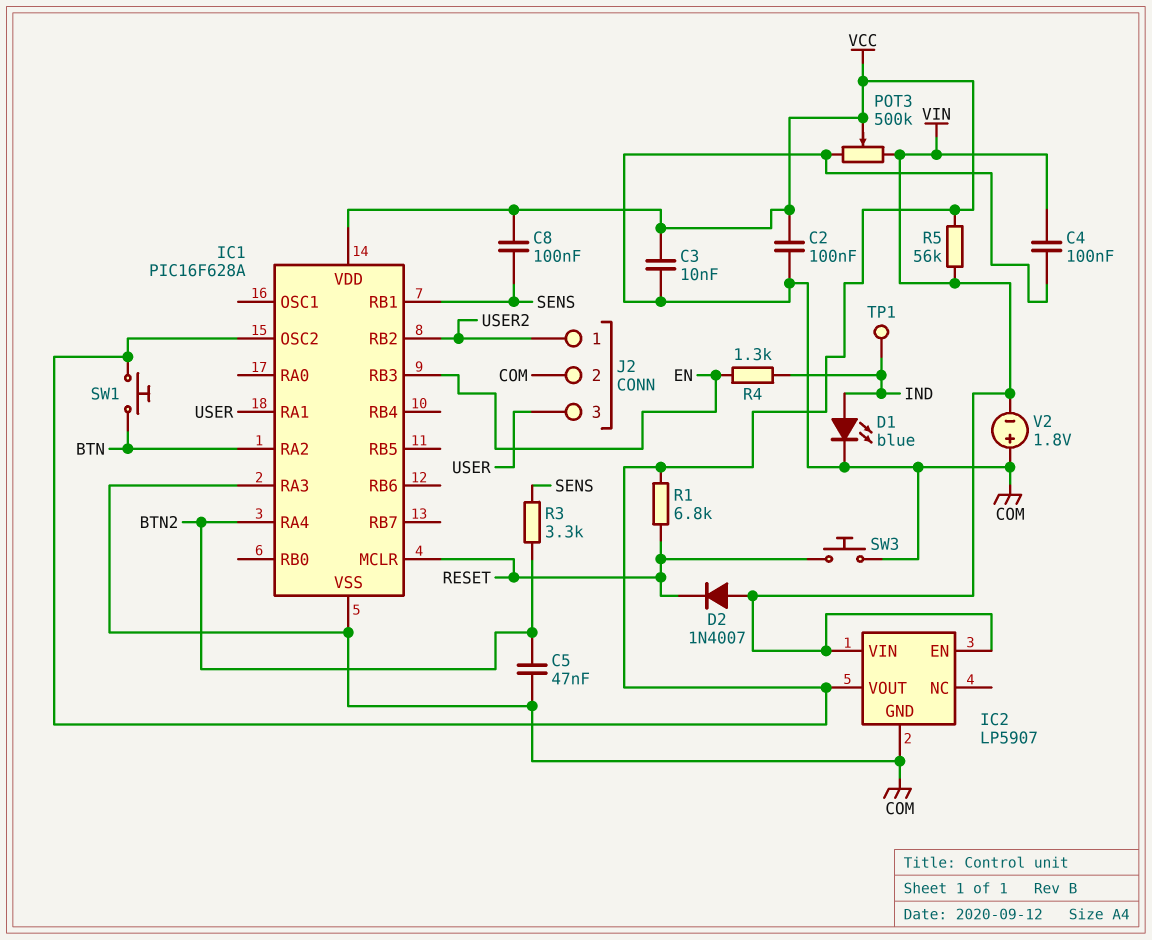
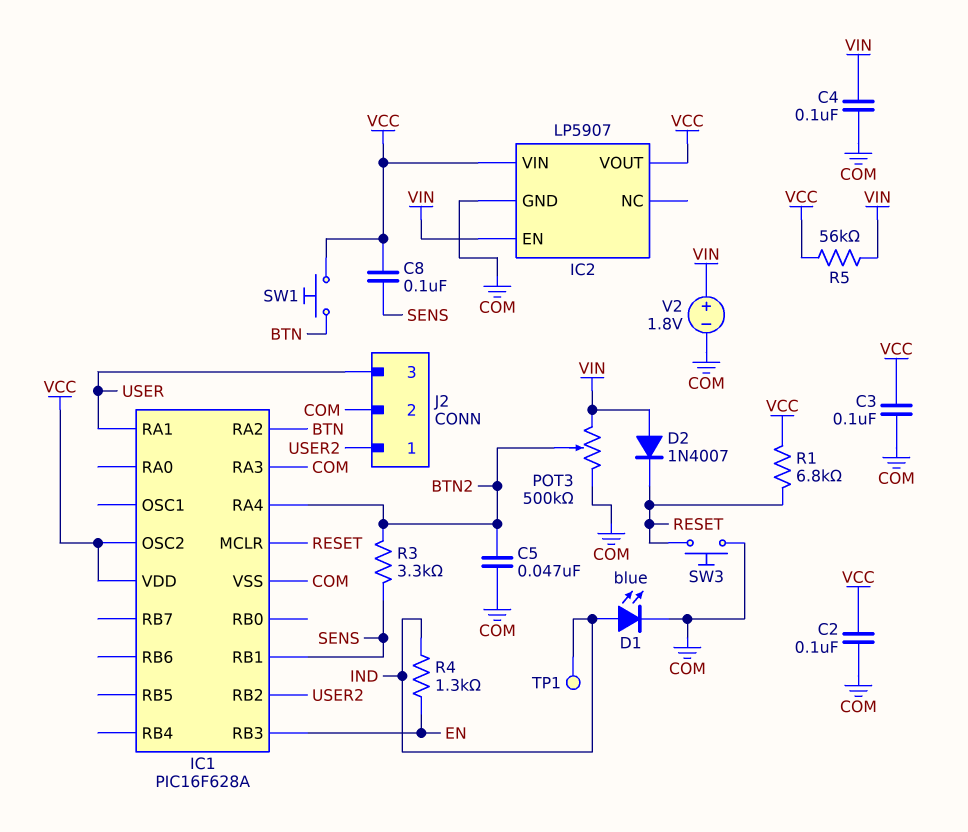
C3: 10nF (COM, VCC) -> 100nF (COM, VCC)
IC2 pin VIN: VIN -> VCC
POT3: 500k (COM, VIN, wiper VCC) -> 500k (COM, VIN, wiper BTN2)
V2: 1.8V (plus COM, minus VIN) -> 1.8V (plus VIN, minus COM)

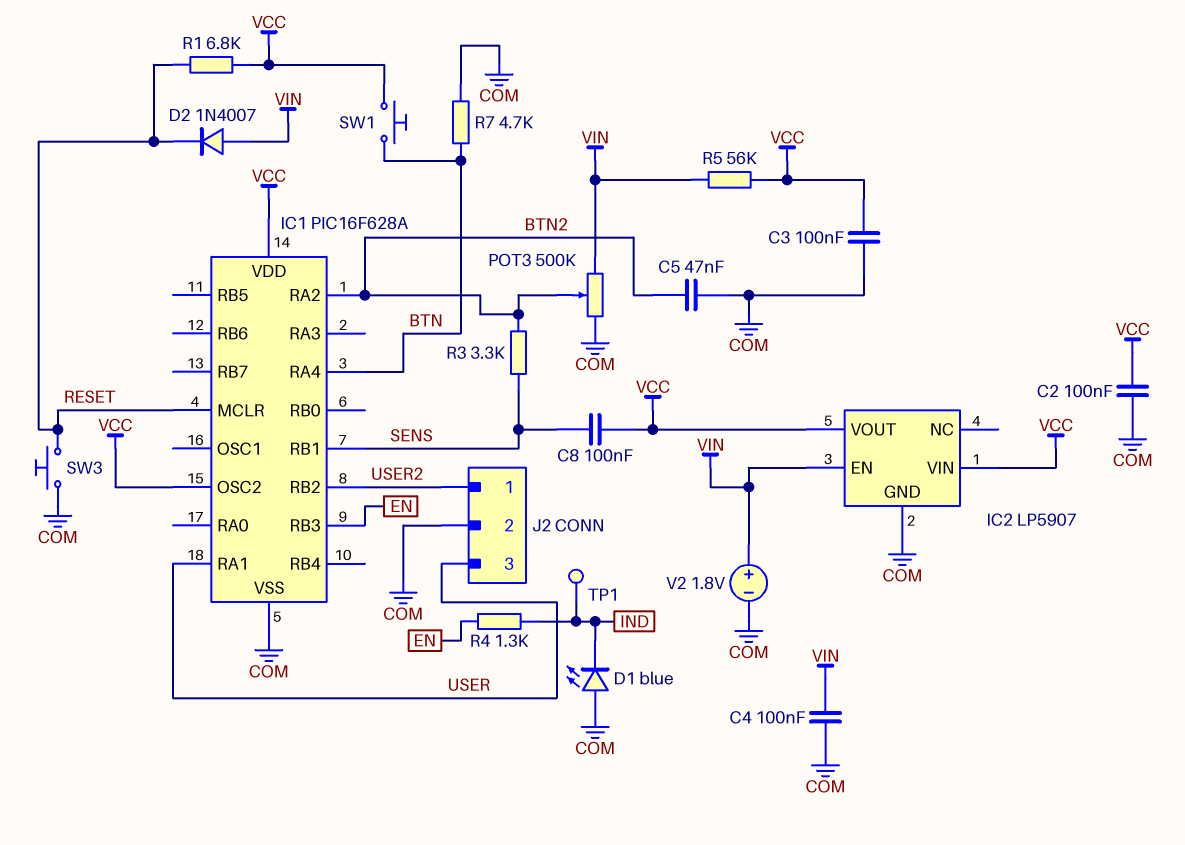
D1: LED blue (A IND, K COM) -> LED blue (A COM, K IND)
IC1 pin RA2: BTN -> BTN2
IC1 pin RA3: COM -> none
IC1 pin RA4: BTN2 -> BTN
R7: none -> 4.7k (BTN, COM)

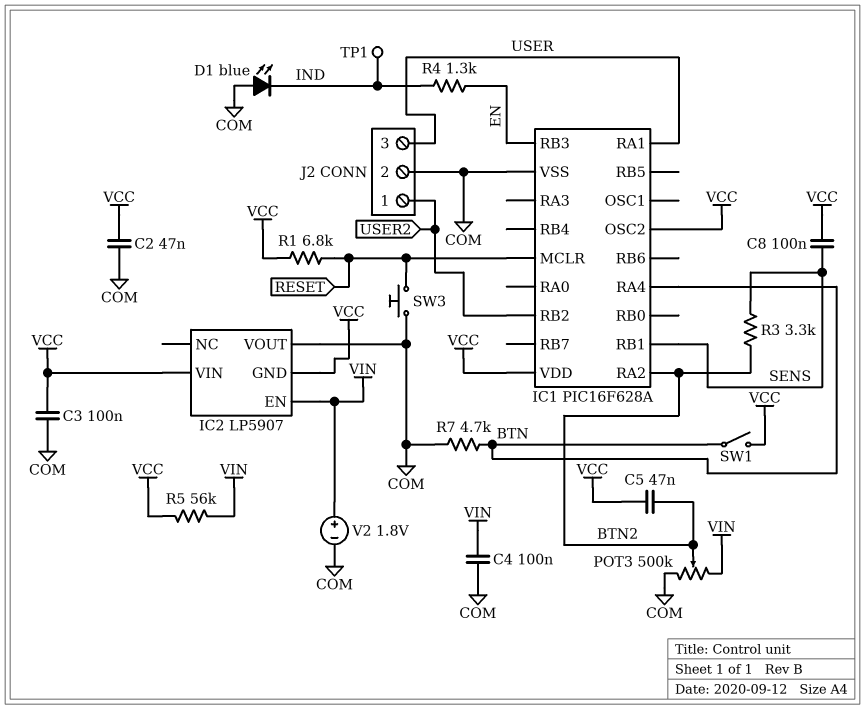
C2: 100nF (COM, VCC) -> 47nF (COM, VCC)
C5: 47nF (BTN2, COM) -> 47nF (BTN2, VCC)
D2: diode 1N4007 (A VIN, K RESET) -> none
IC2 pin GND: COM -> VCC
IC2 pin VOUT: VCC -> COM
SW1: button (BTN, VCC) -> switch (BTN, VCC)

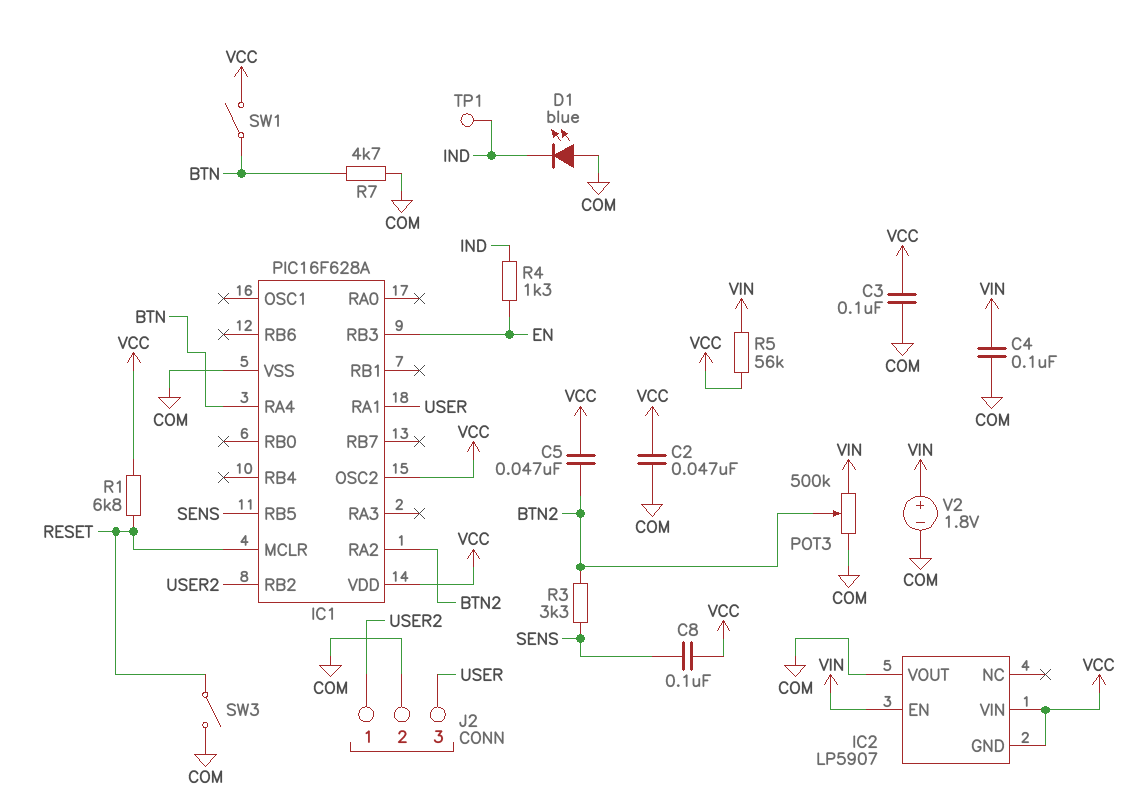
IC1 pin RB1: SENS -> none
IC1 pin RB5: none -> SENS
SW3: button (COM, RESET) -> switch (COM, RESET)

